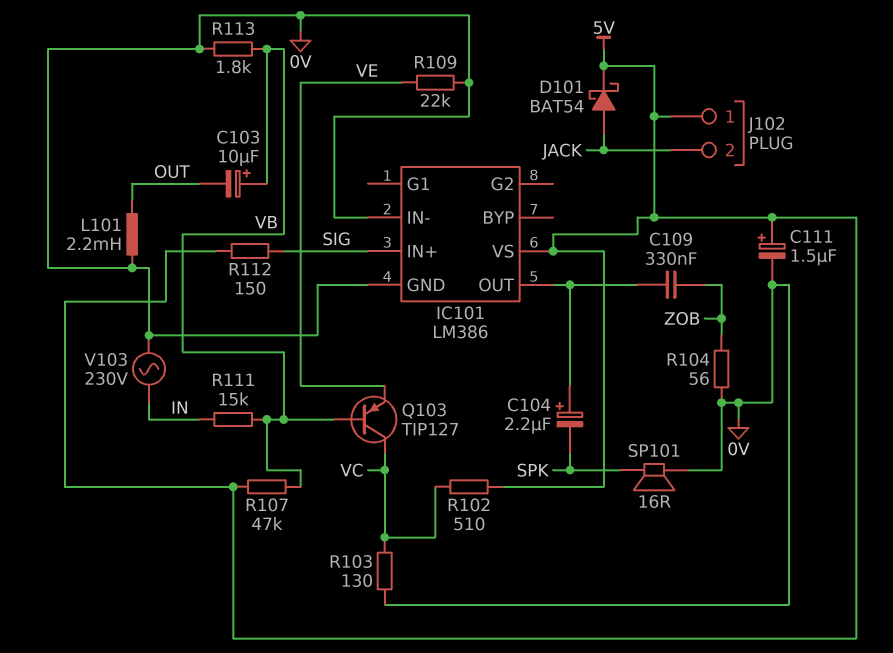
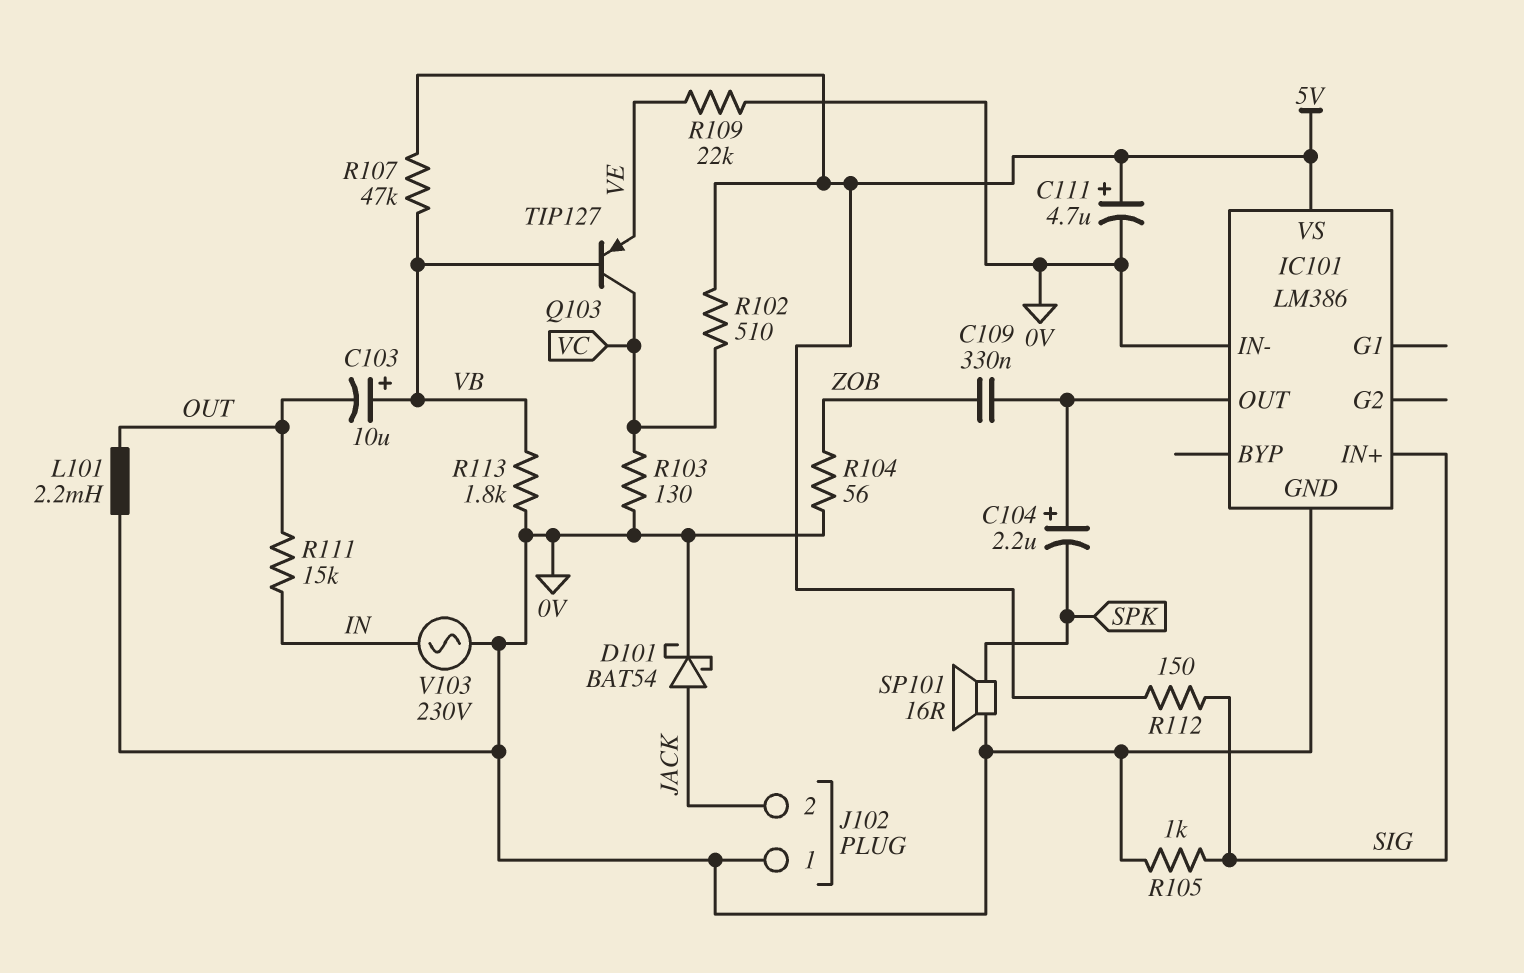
C111: 1.5uF (plus 5V, minus 0V) -> 4.7uF (plus 5V, minus 0V)
D101: schottky BAT54 (A JACK, K 5V) -> schottky BAT54 (A JACK, K 0V)
J102 pin 1: 5V -> 0V
R105: none -> 1k (0V, SIG)
R111: 15k (IN, VB) -> 15k (IN, OUT)

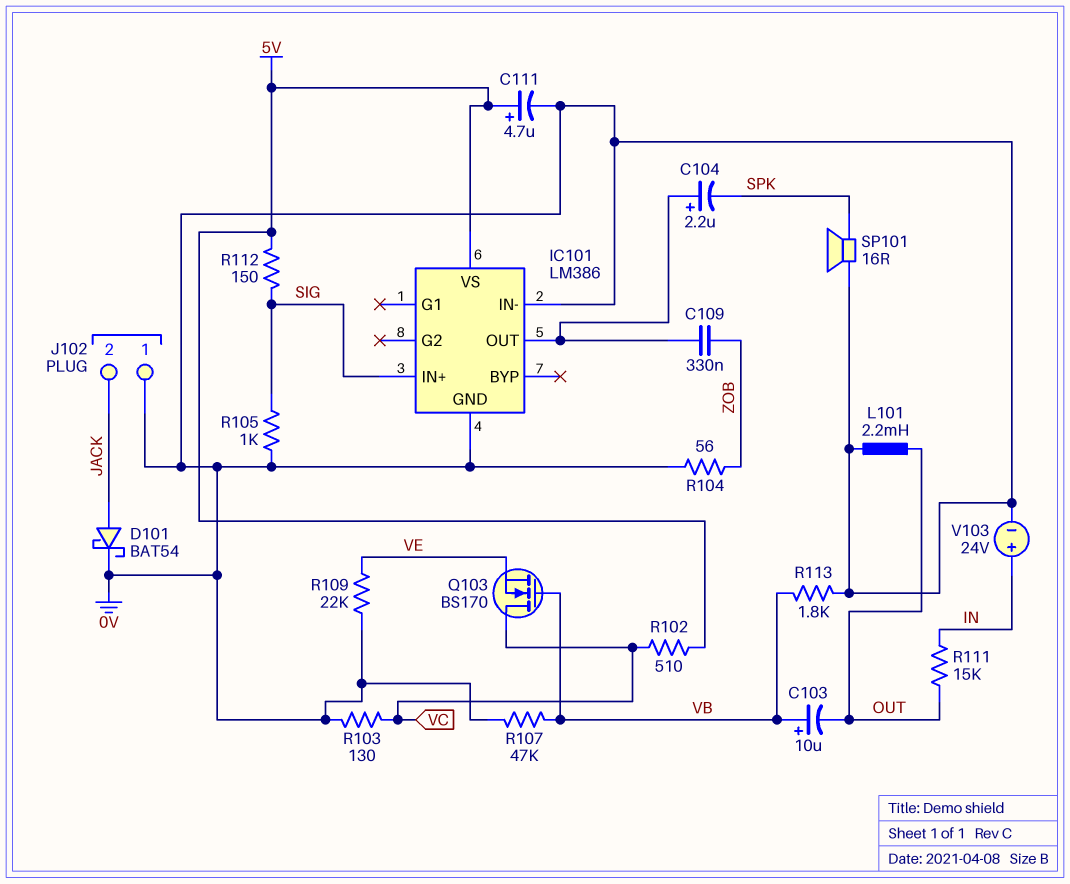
Q103: PNP TIP127 (B VB, C VC, E VE) -> NMOS BS170 (G VB, D VC, S VE)
R107: 47k (5V, VB) -> 47k (0V, VB)
V103: AC 230V (0V, IN) -> 24V (plus IN, minus 0V)

